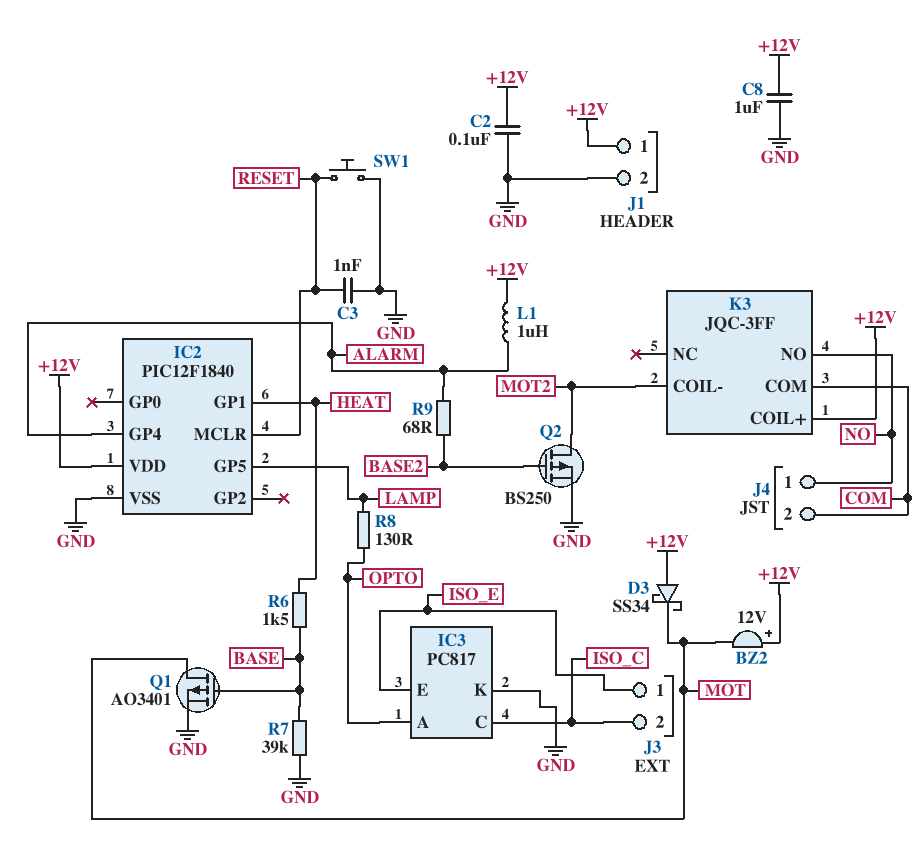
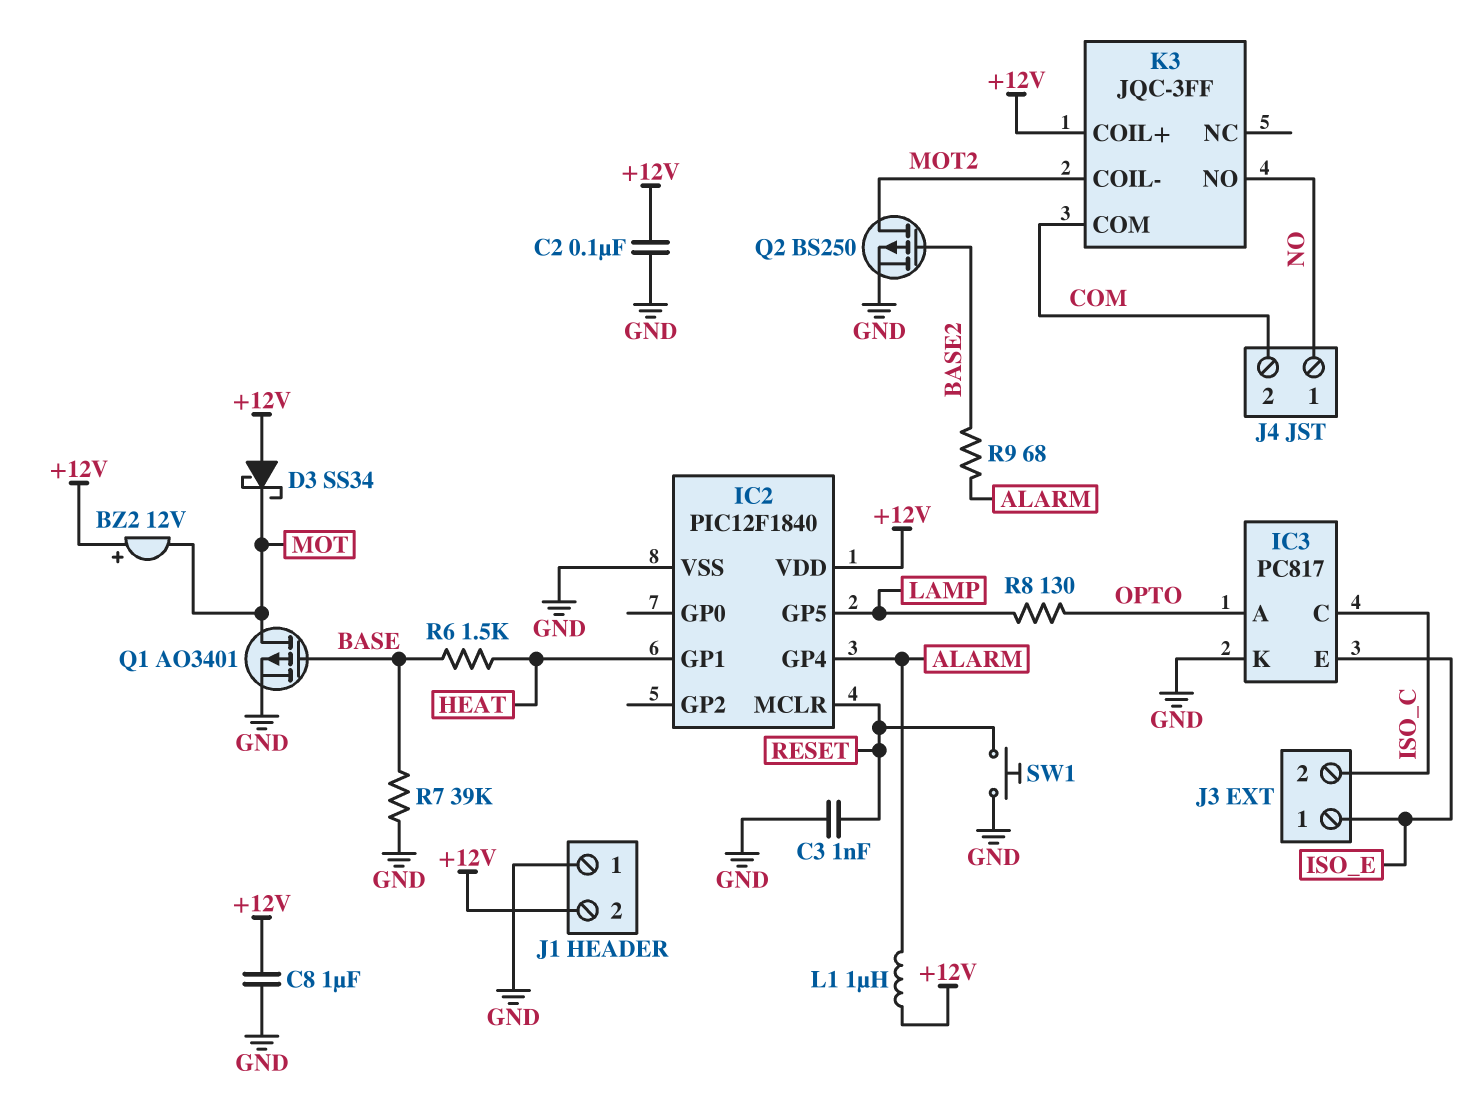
J1 pin 1: +12V -> GND
J1 pin 2: GND -> +12V

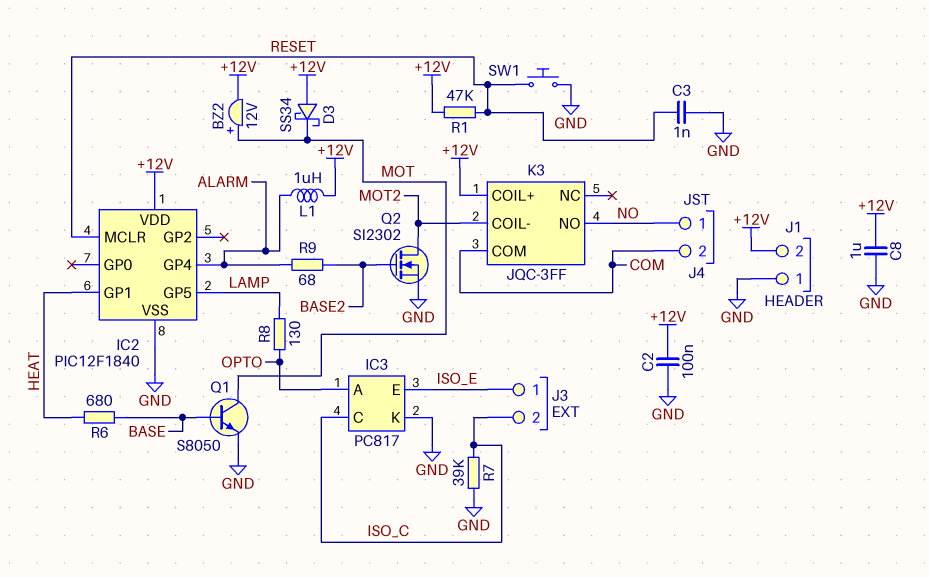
BZ2: buzzer 12V (plus +12V, minus MOT) -> buzzer 12V (plus MOT, minus +12V)
Q1: PMOS AO3401 (G BASE, D MOT, S GND) -> NPN S8050 (B BASE, C MOT, E GND)
Q2: PMOS BS250 (G BASE2, D MOT2, S GND) -> NMOS SI2302 (G BASE2, D MOT2, S GND)
R1: none -> 47k (+12V, RESET)
R6: 1.5k (BASE, HEAT) -> 680 (BASE, HEAT)
R7: 39k (BASE, GND) -> 39k (GND, ISO_C)

